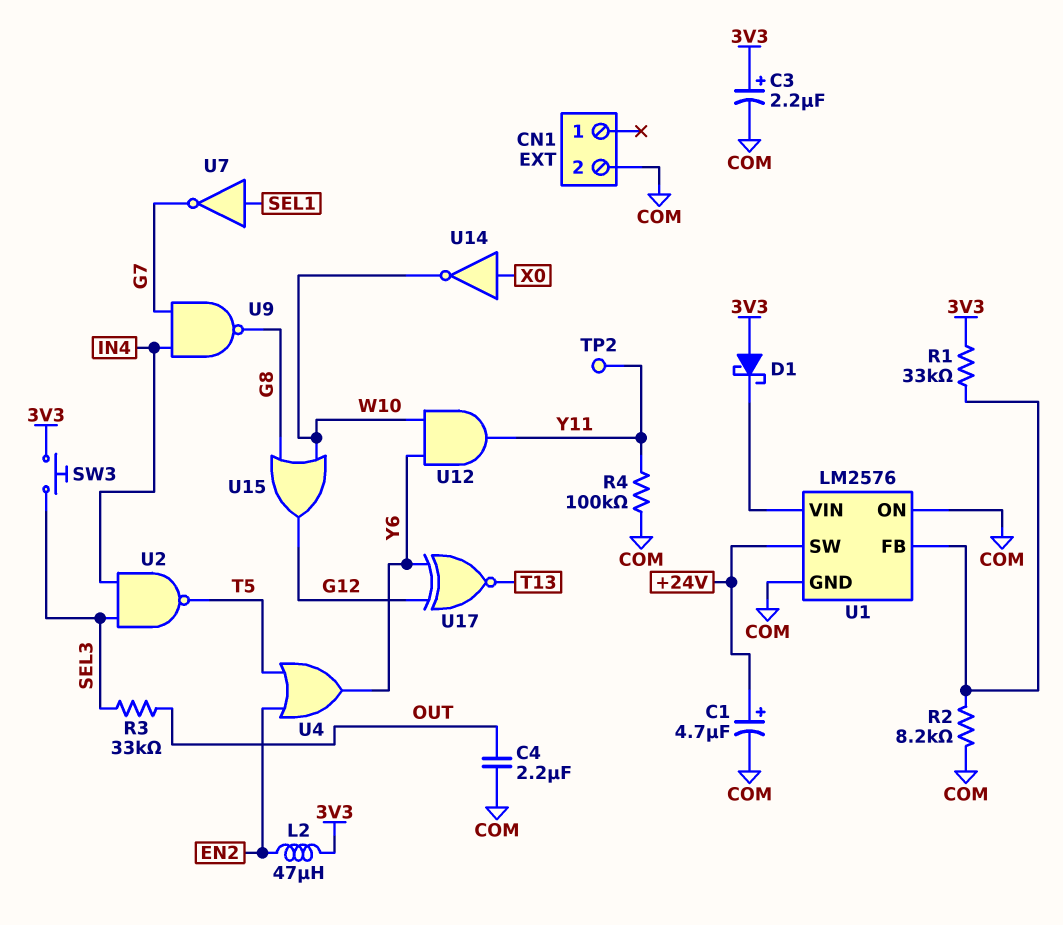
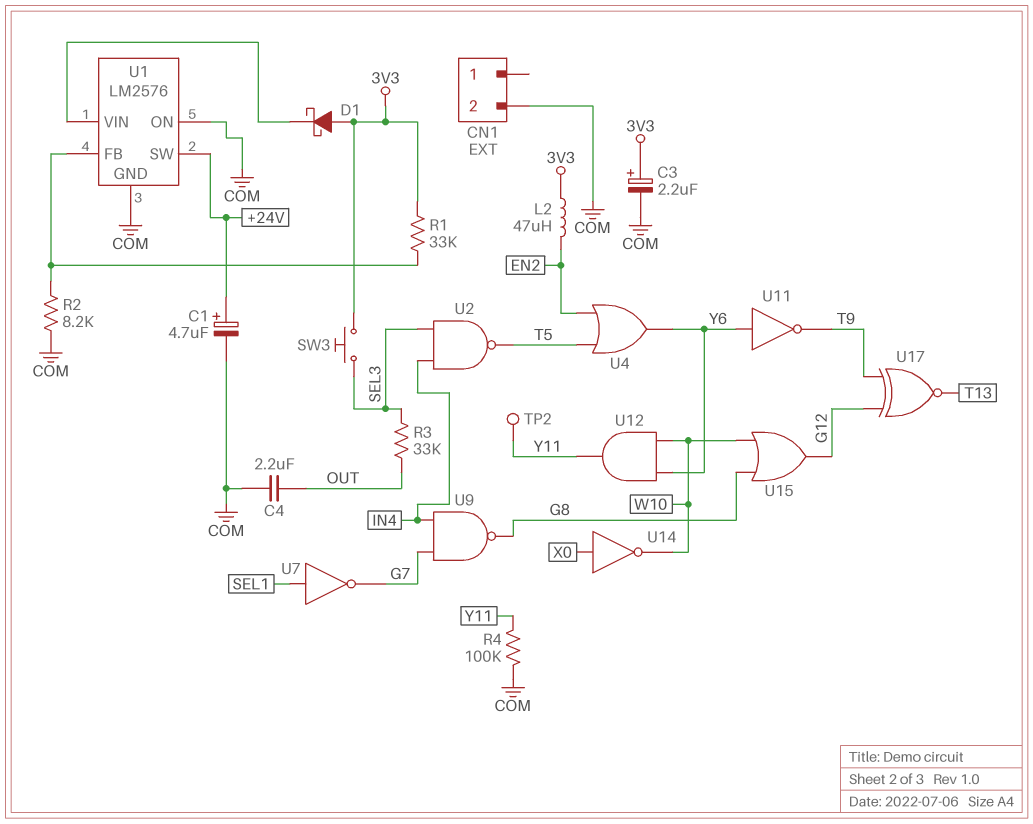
U11: none -> NOT (in Y6, out T9)
U17: XNOR (in G12, in Y6, out T13) -> XNOR (in G12, in T9, out T13)

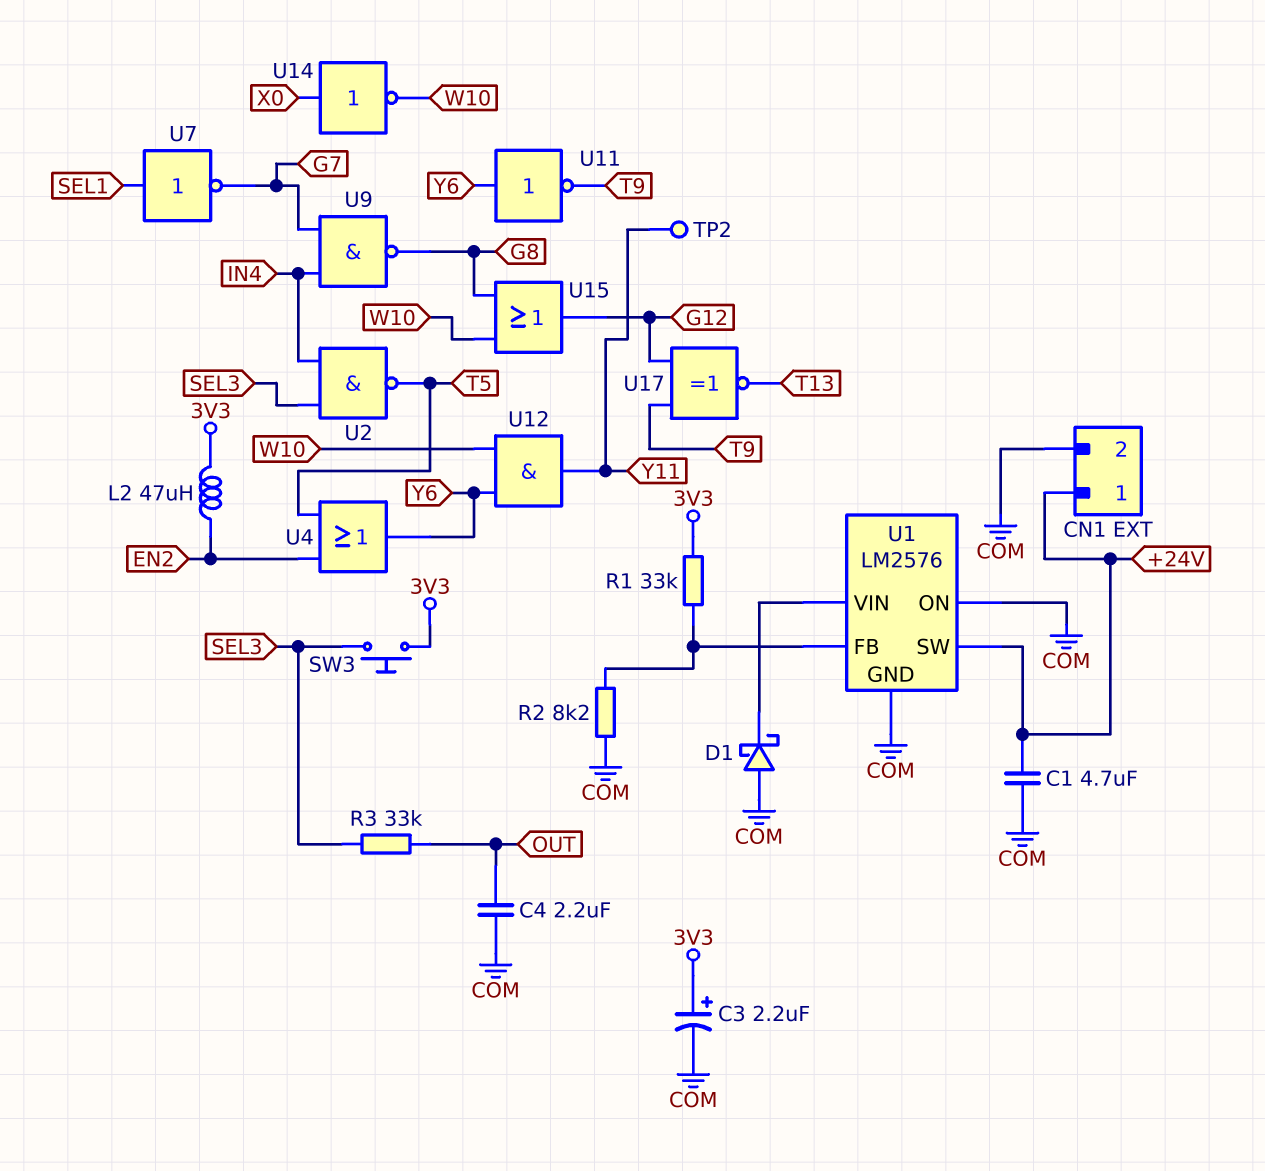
C1: 4.7uF (plus +24V, minus COM) -> 4.7uF (+24V, COM)
CN1 pin 1: none -> +24V
D1: schottky (A 3V3, K U1/VIN) -> schottky (A COM, K U1/VIN)
R4: 100k (COM, Y11) -> none

